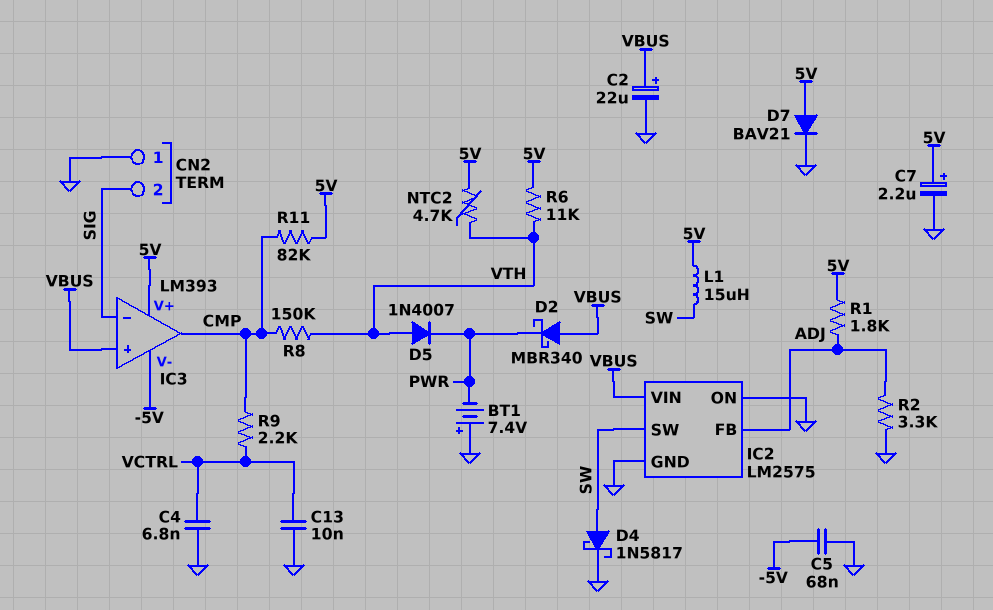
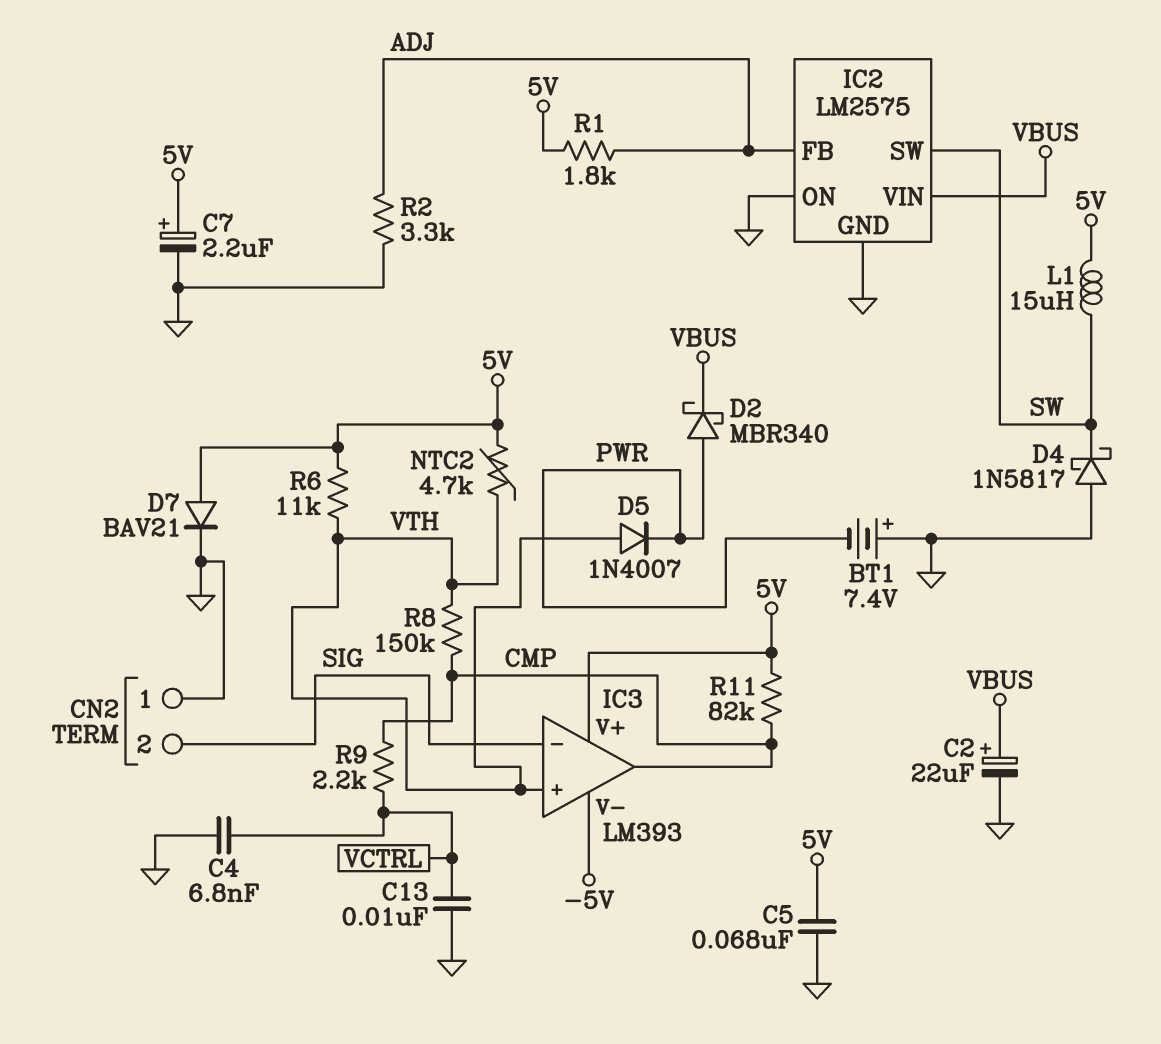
C5: 68nF (-5V, GND) -> 68nF (5V, GND)
D2: schottky MBR340 (A VBUS, K PWR) -> schottky MBR340 (A PWR, K VBUS)
D4: schottky 1N5817 (A SW, K GND) -> schottky 1N5817 (A GND, K SW)
IC3 pin in+: VBUS -> VTH

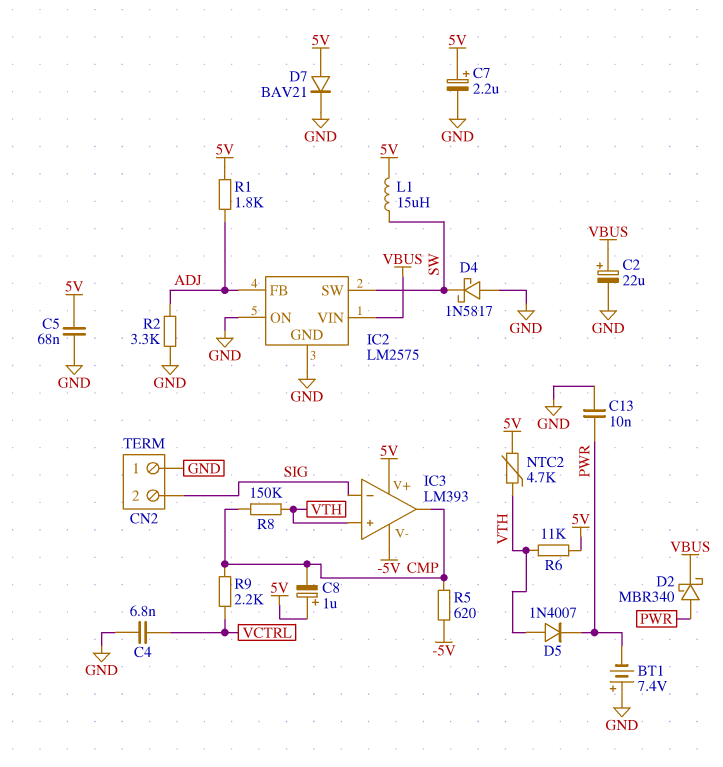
C8: none -> 1uF (plus 5V, minus CMP)
C13: 10nF (GND, VCTRL) -> 10nF (GND, PWR)
R5: none -> 620 (-5V, CMP)
R11: 82k (5V, CMP) -> none

